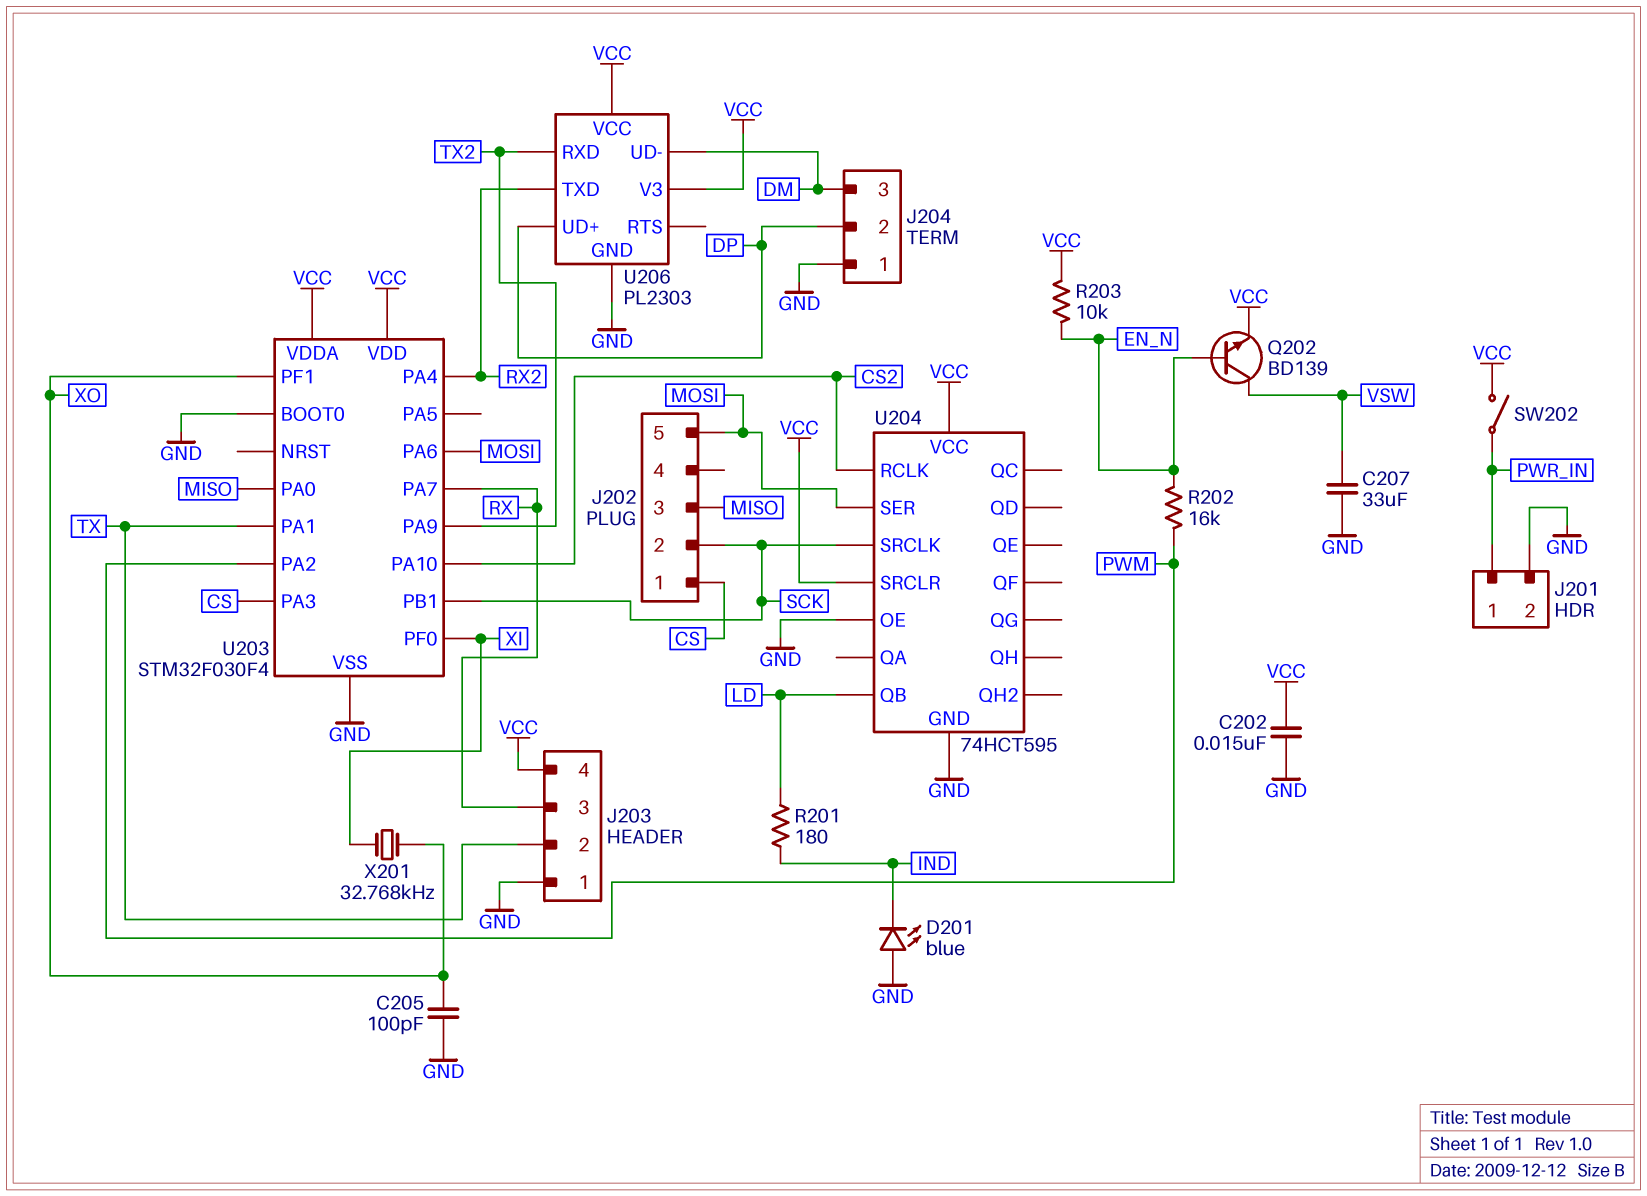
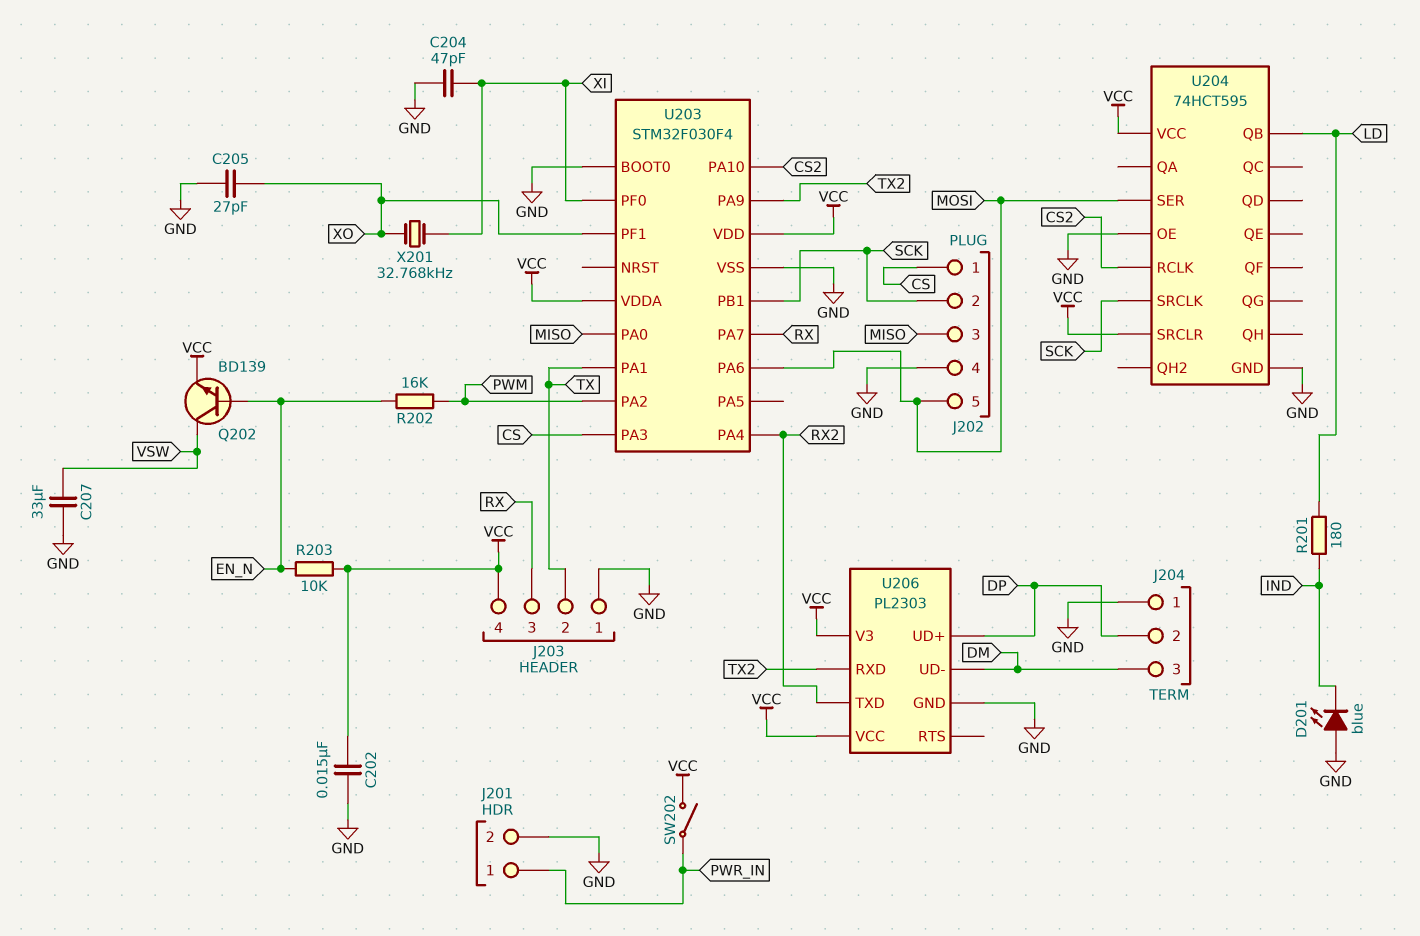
C204: none -> 47pF (GND, XI)
C205: 100pF (GND, XO) -> 27pF (GND, XO)
J202 pin 4: none -> GND

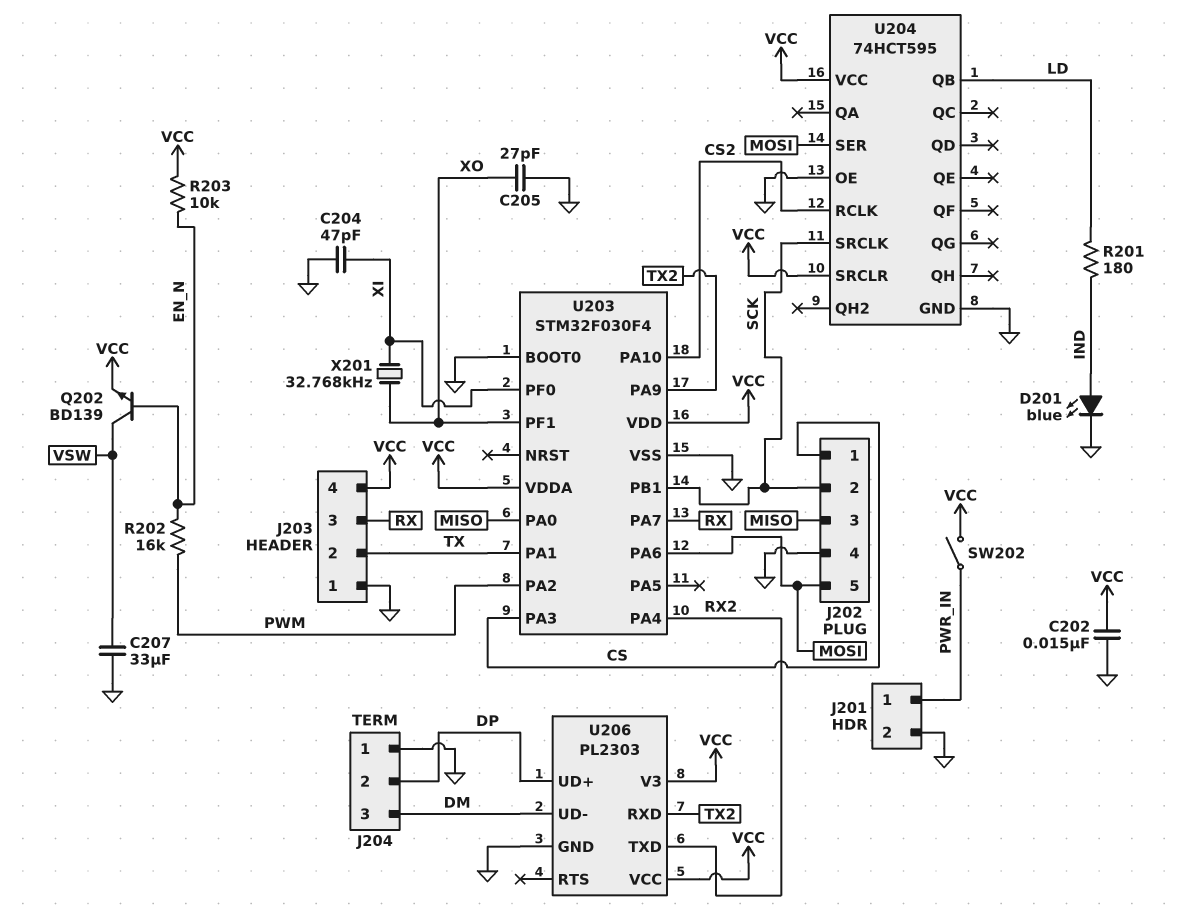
D201: LED blue (A GND, K IND) -> LED blue (A IND, K GND)

